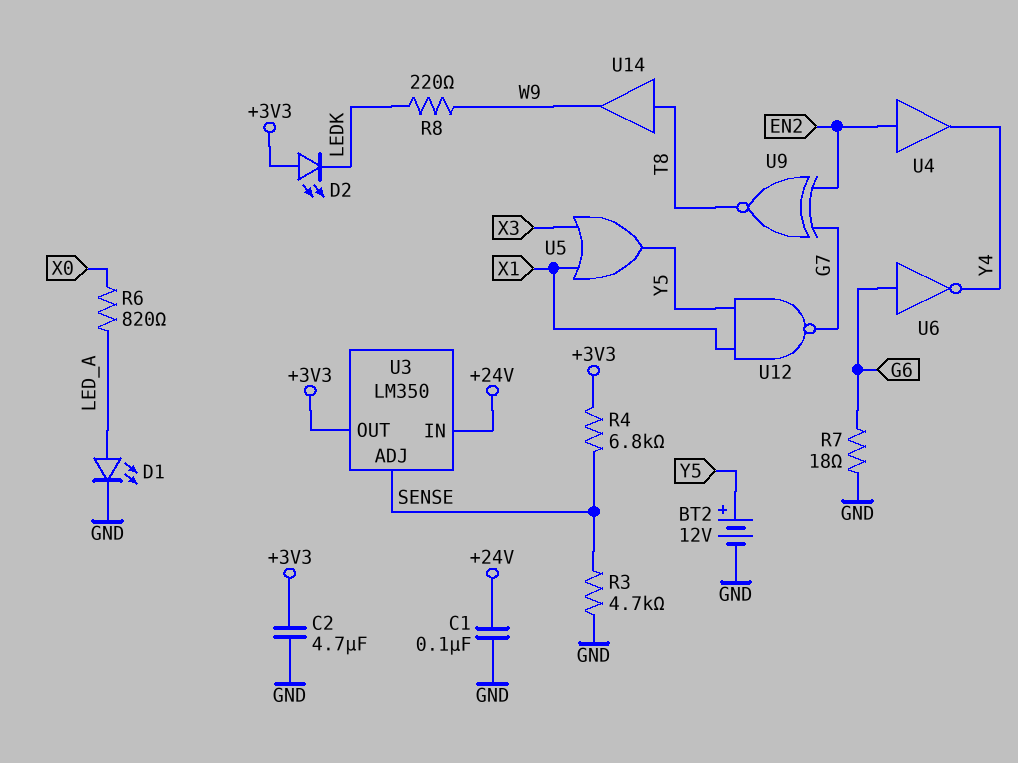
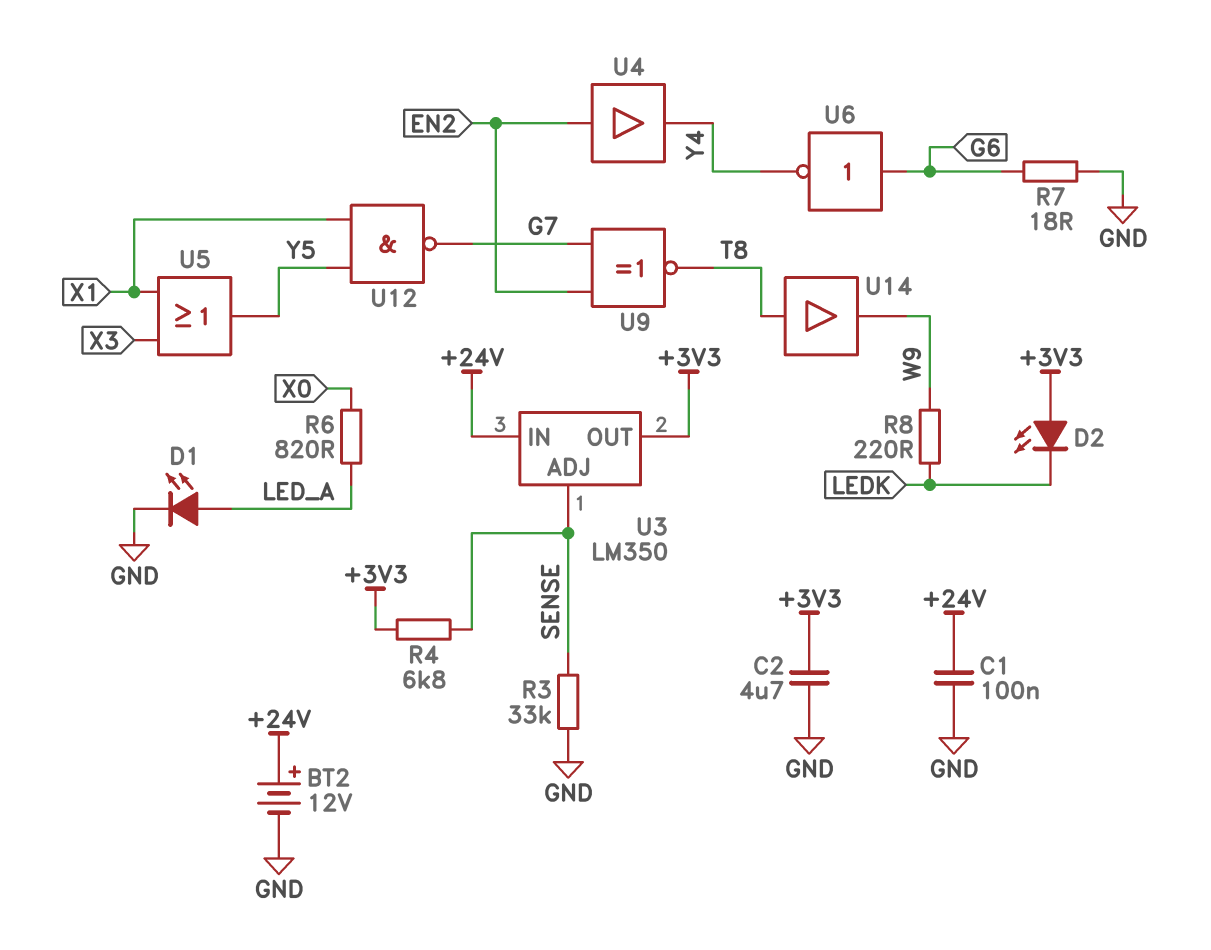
BT2: 12V (plus Y5, minus GND) -> 12V (plus +24V, minus GND)
R3: 4.7k (GND, SENSE) -> 33k (GND, SENSE)

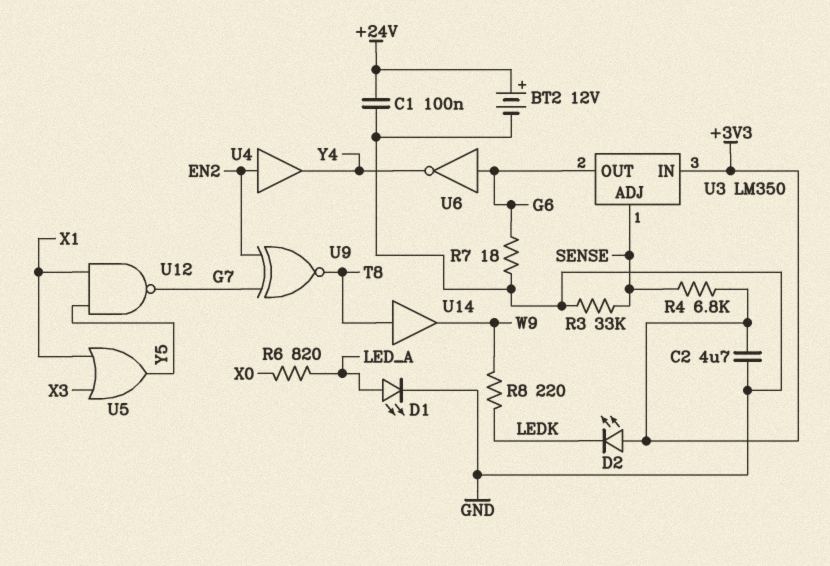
U3 pin IN: +24V -> +3V3
U3 pin OUT: +3V3 -> G6

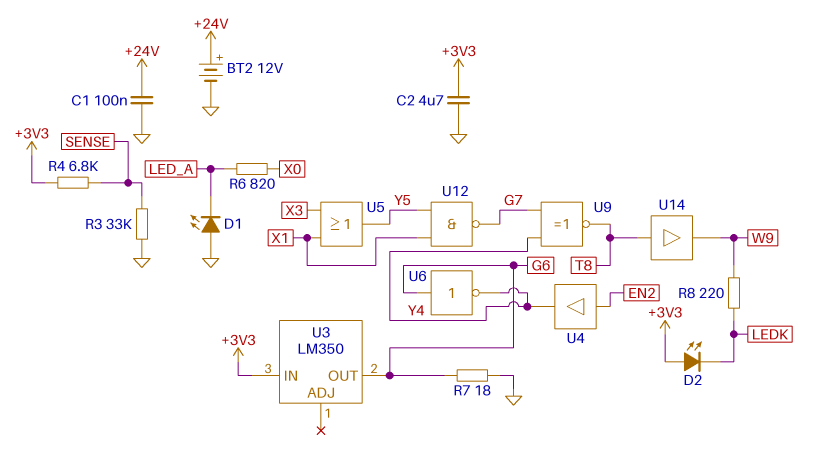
D1: LED (A LED_A, K GND) -> LED (A GND, K LED_A)
U3 pin ADJ: SENSE -> none
U9: XNOR (in EN2, in G7, out T8) -> XNOR (in G7, in Y4, out T8)

